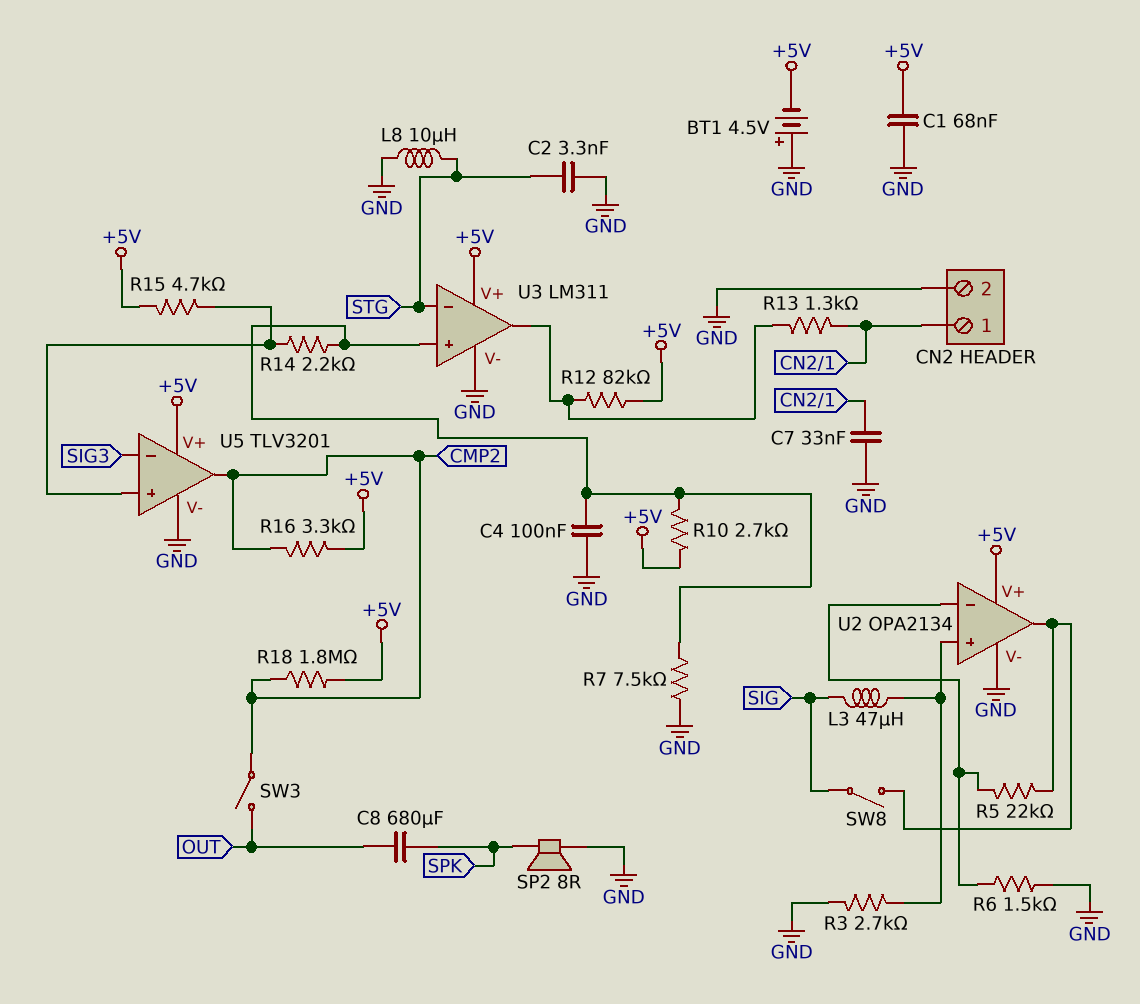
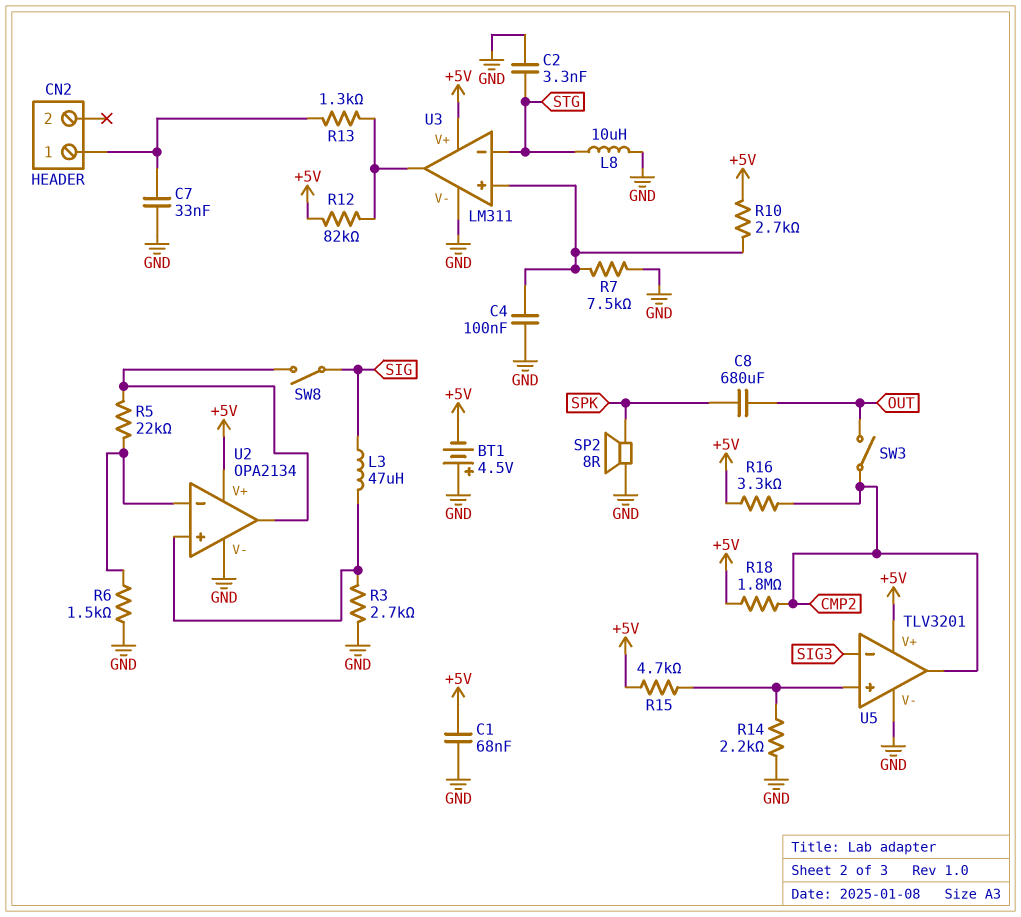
CN2 pin 2: GND -> none
R14: 2.2k (U3/in+, U5/in+) -> 2.2k (GND, U5/in+)

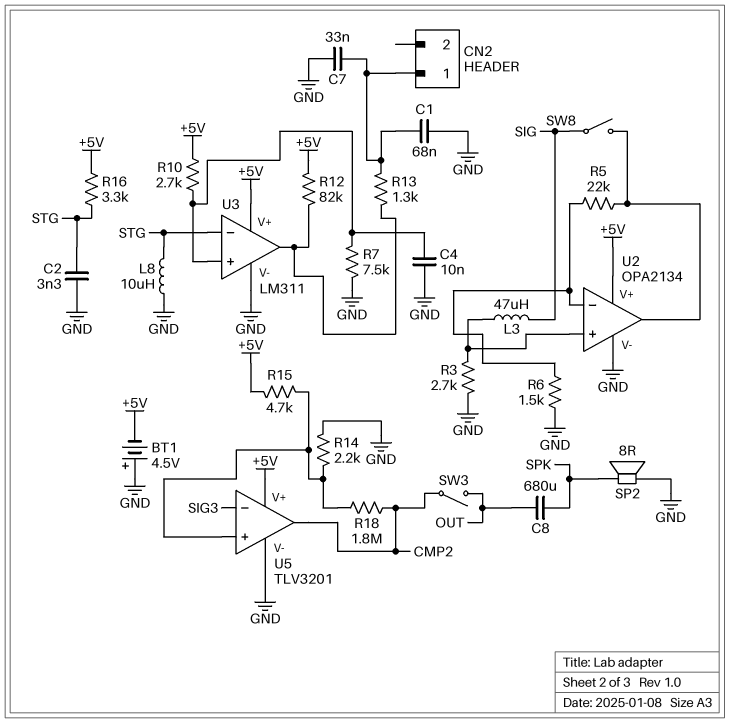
C1: 68nF (+5V, GND) -> 68nF (CN2/1, GND)
C4: 100nF (GND, U3/in+) -> 10nF (GND, U3/in+)
R16: 3.3k (+5V, CMP2) -> 3.3k (+5V, STG)
R18: 1.8M (+5V, CMP2) -> 1.8M (CMP2, U5/in+)

